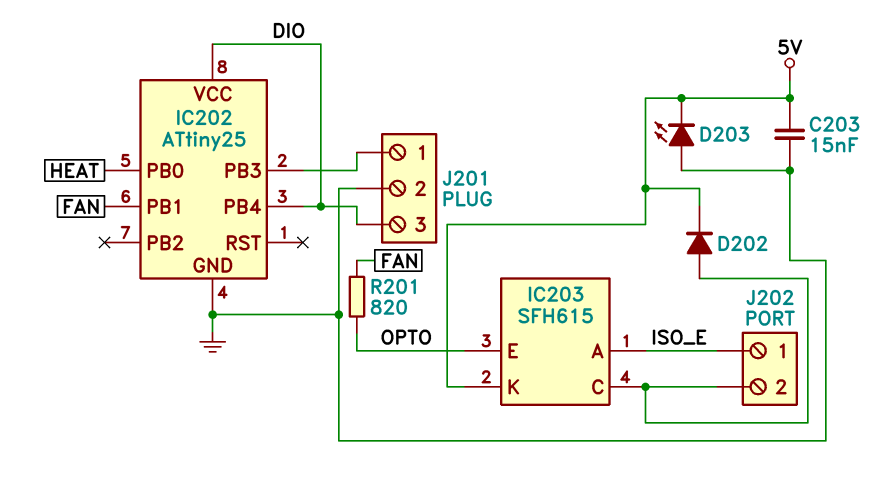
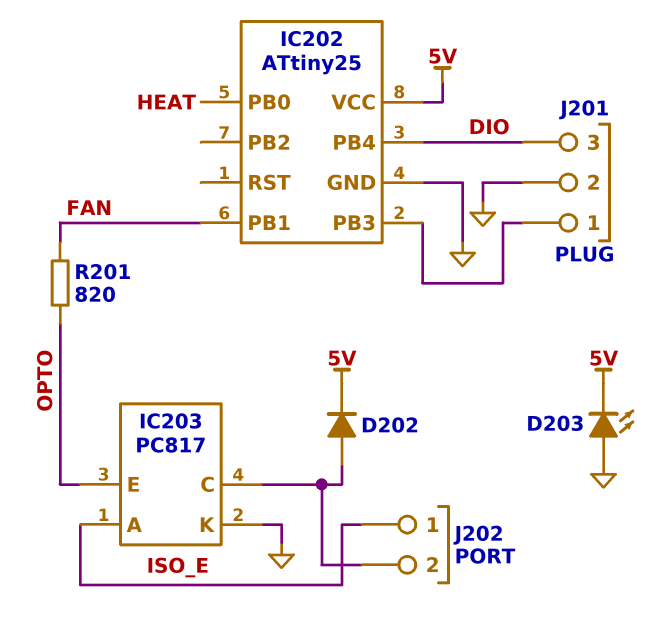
C203: 15nF (5V, GND) -> none
IC202 pin VCC: DIO -> 5V
IC203: SFH615 -> PC817
IC203 pin K: 5V -> GND

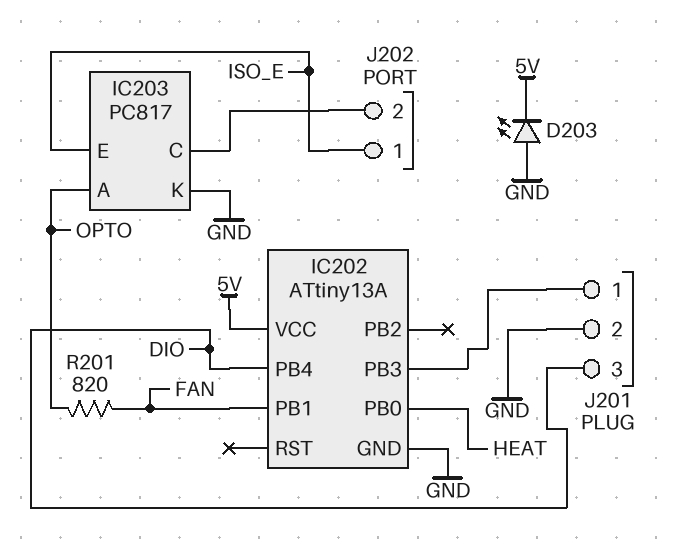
D202: diode (A IC203/C, K 5V) -> none
IC202: ATtiny25 -> ATtiny13A
IC203 pin A: ISO_E -> OPTO
IC203 pin E: OPTO -> ISO_E

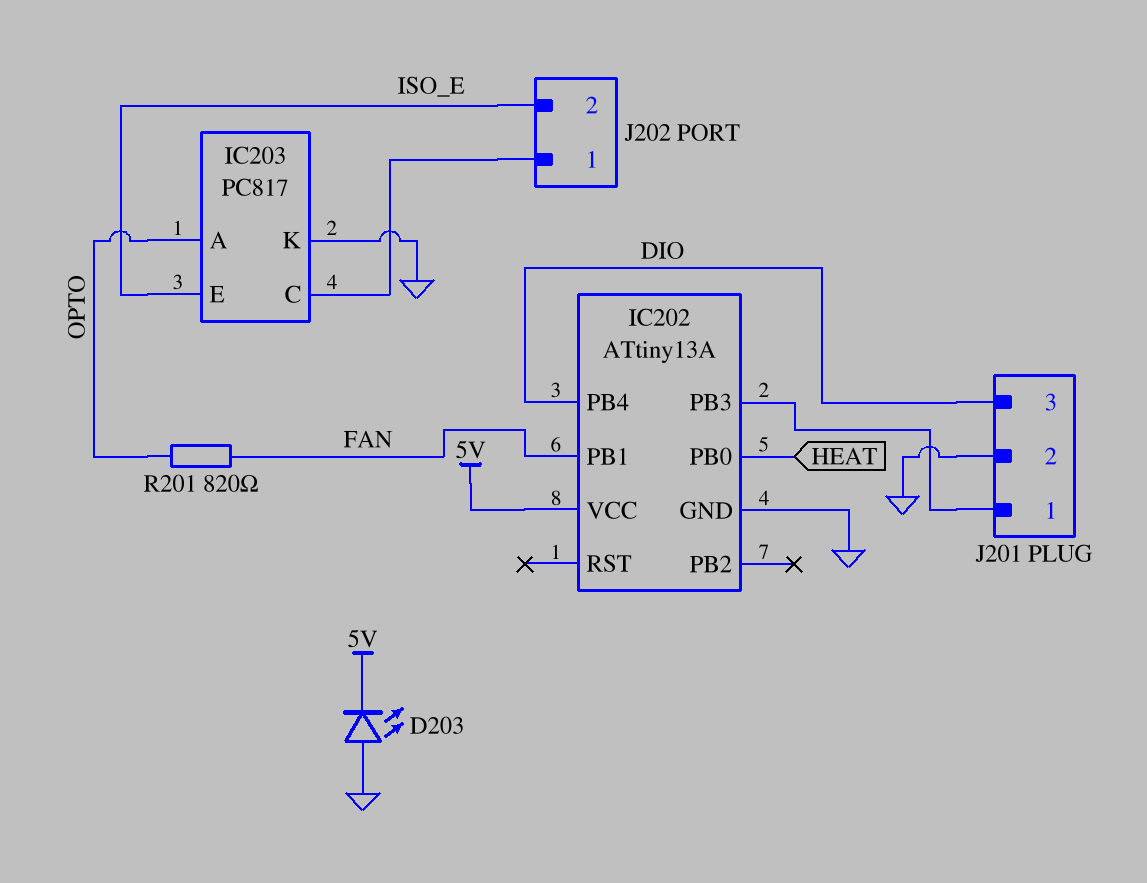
J202 pin 1: ISO_E -> IC203/C
J202 pin 2: IC203/C -> ISO_E

